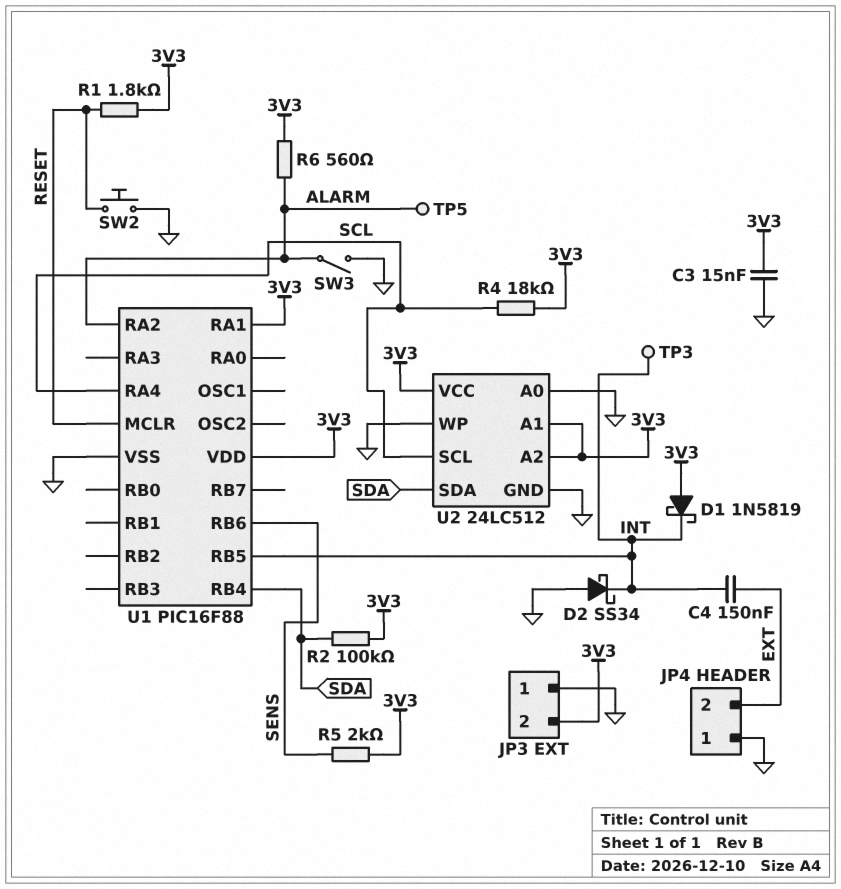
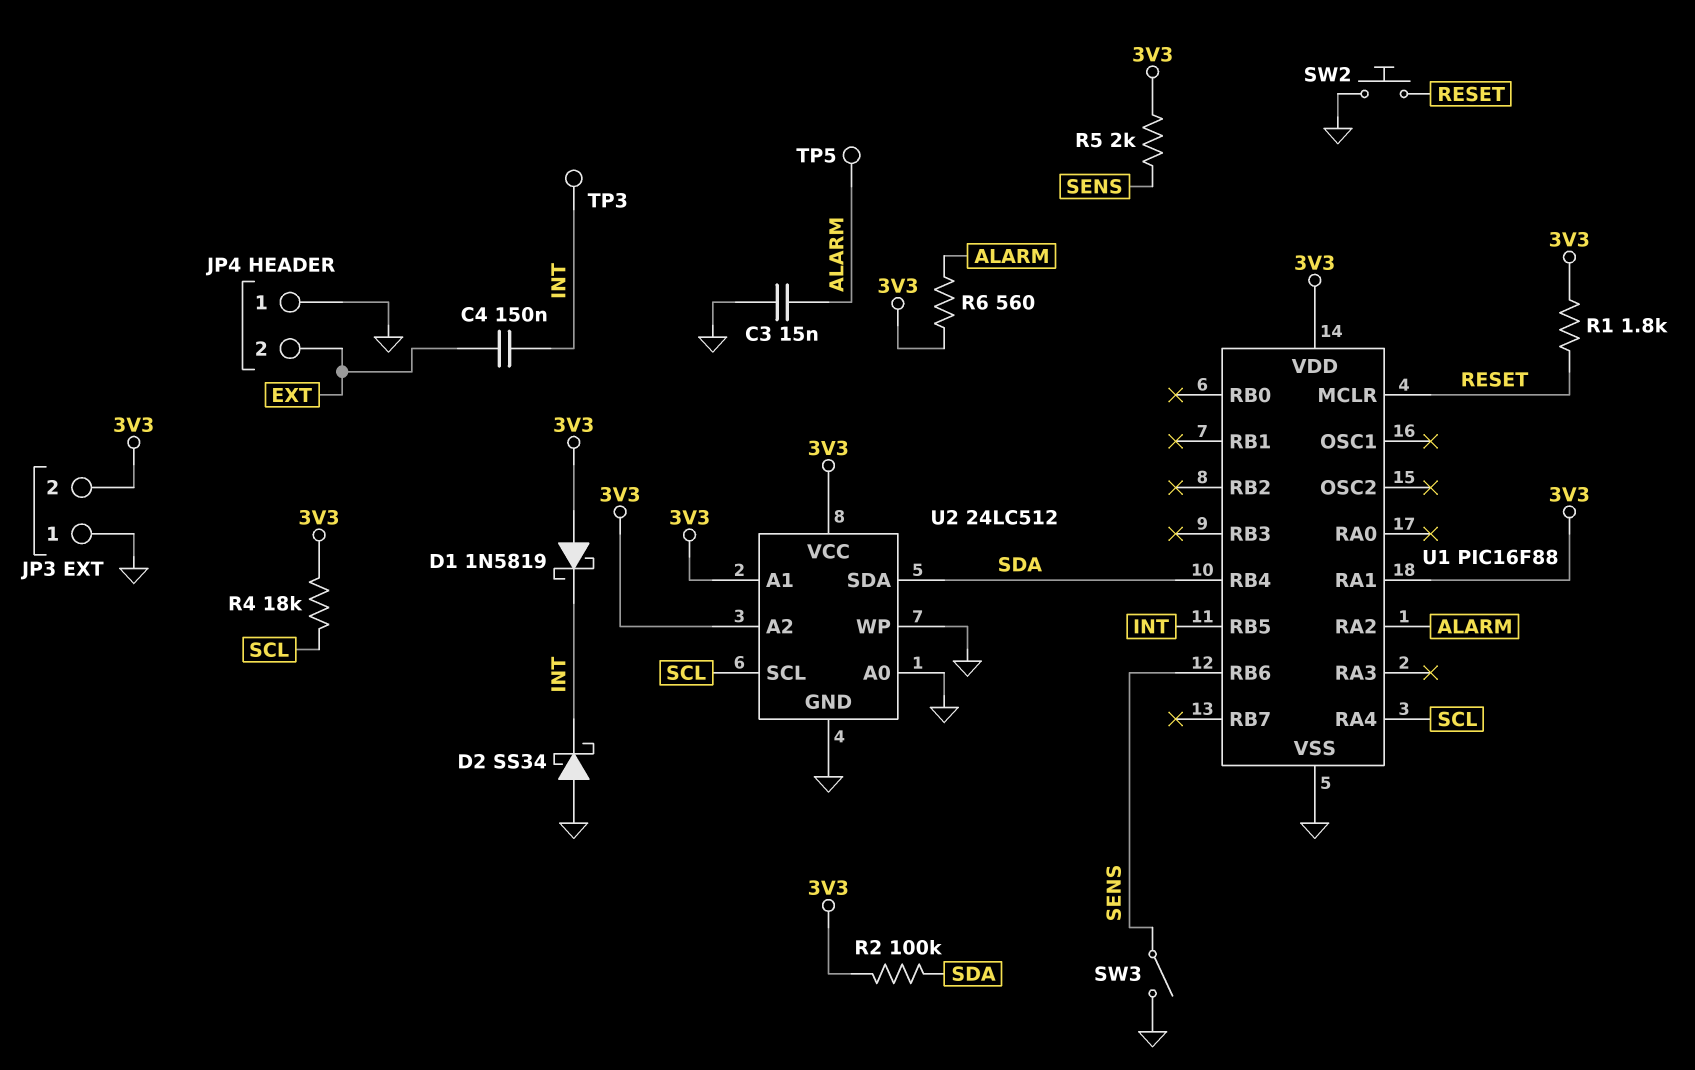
C3: 15nF (3V3, GND) -> 15nF (ALARM, GND)
SW3: switch (ALARM, GND) -> switch (GND, SENS)

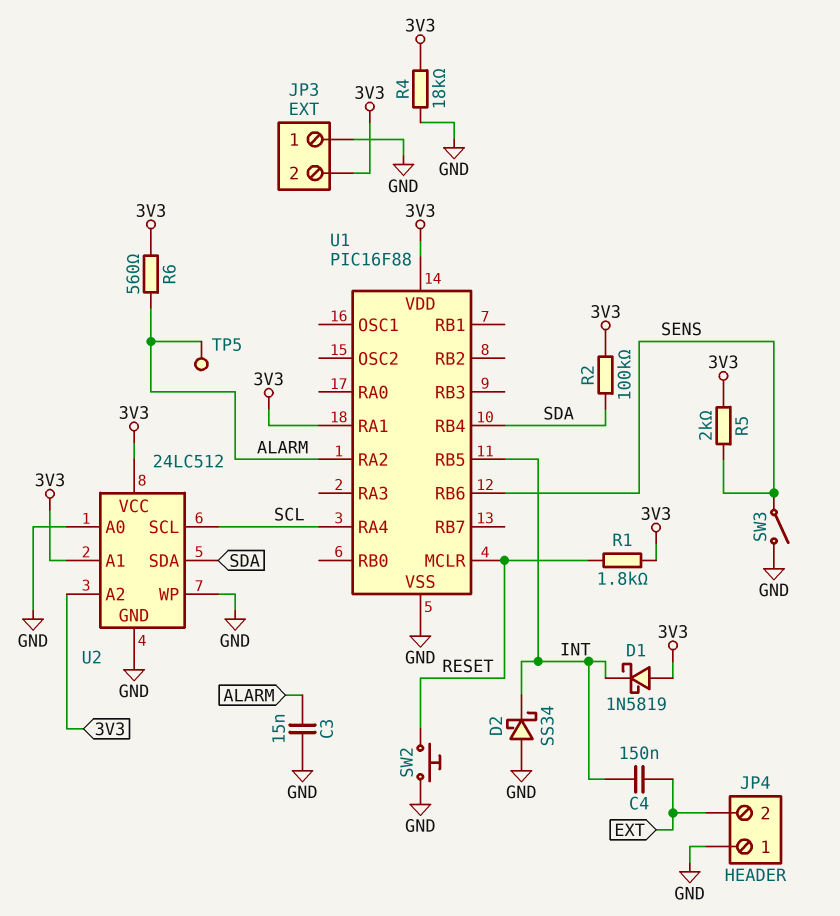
R4: 18k (3V3, SCL) -> 18k (3V3, GND)
TP3: test point (INT) -> none

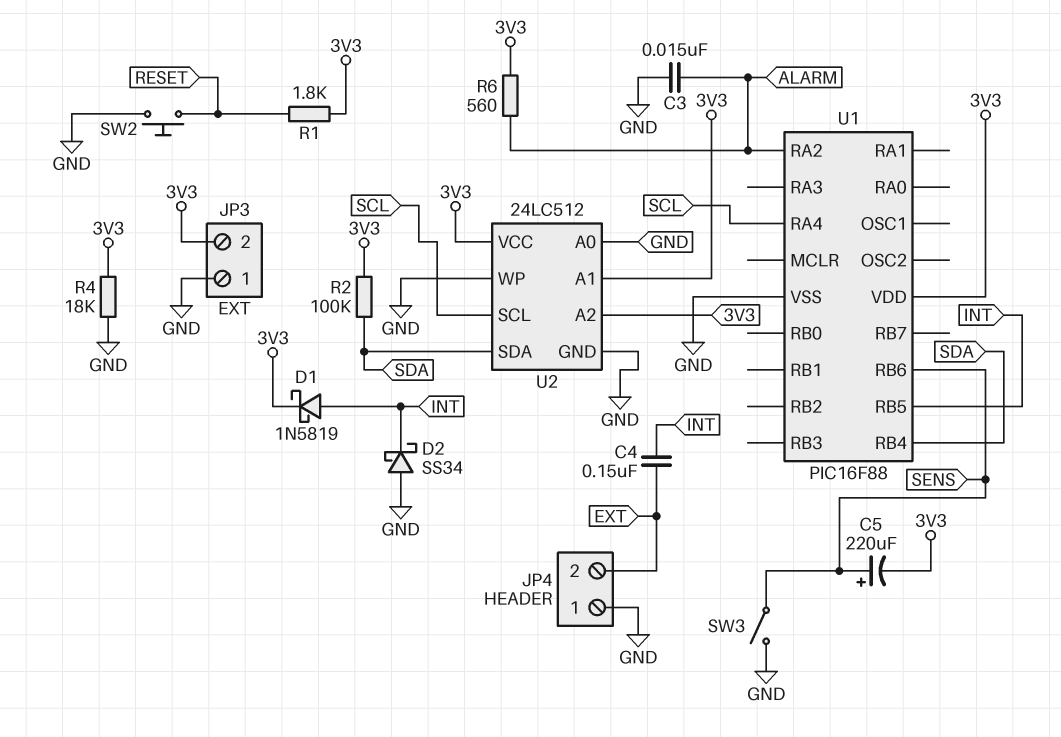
C5: none -> 220uF (plus SENS, minus 3V3)
D1: schottky 1N5819 (A 3V3, K INT) -> schottky 1N5819 (A INT, K 3V3)
R5: 2k (3V3, SENS) -> none
TP5: test point (ALARM) -> none
U1 pin MCLR: RESET -> none
U1 pin RA1: 3V3 -> none

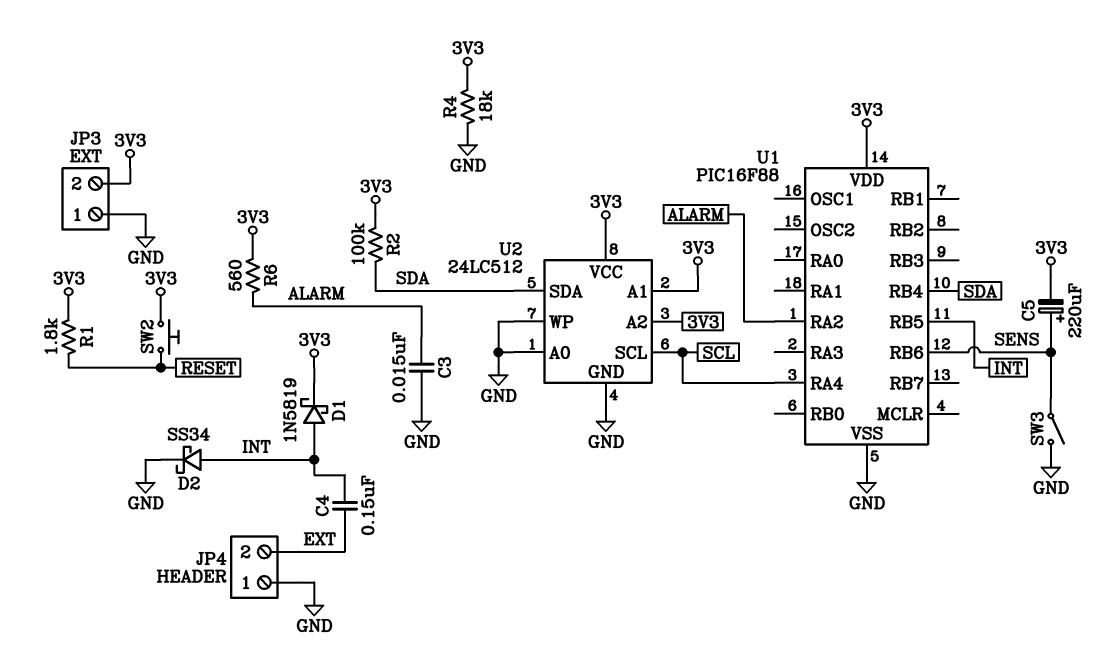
D2: schottky SS34 (A GND, K INT) -> schottky SS34 (A INT, K GND)
SW2: button (GND, RESET) -> button (3V3, RESET)

